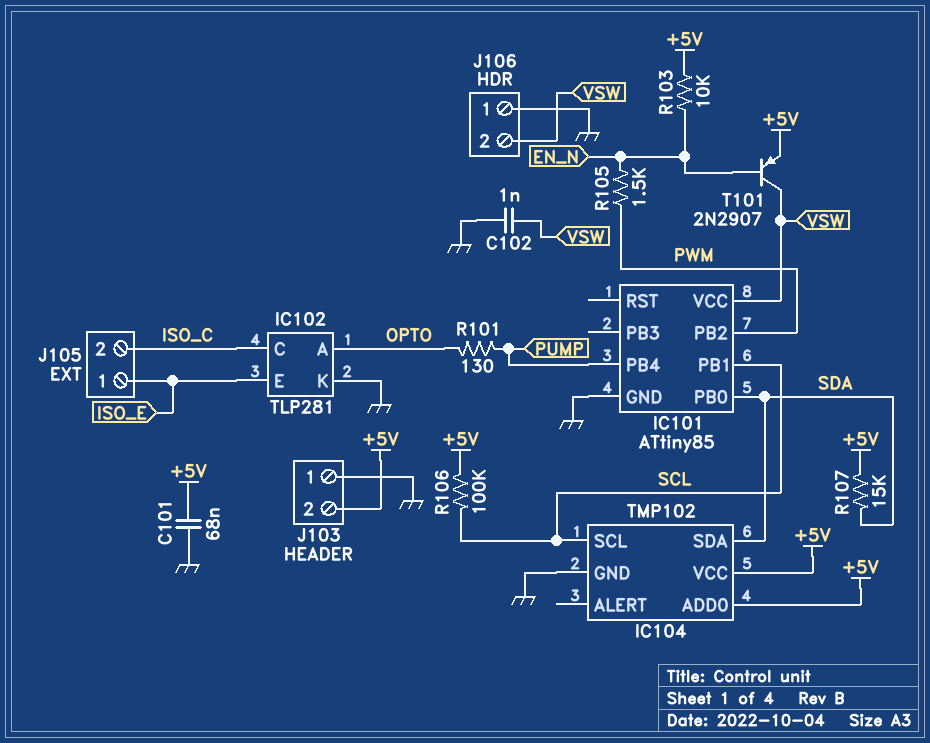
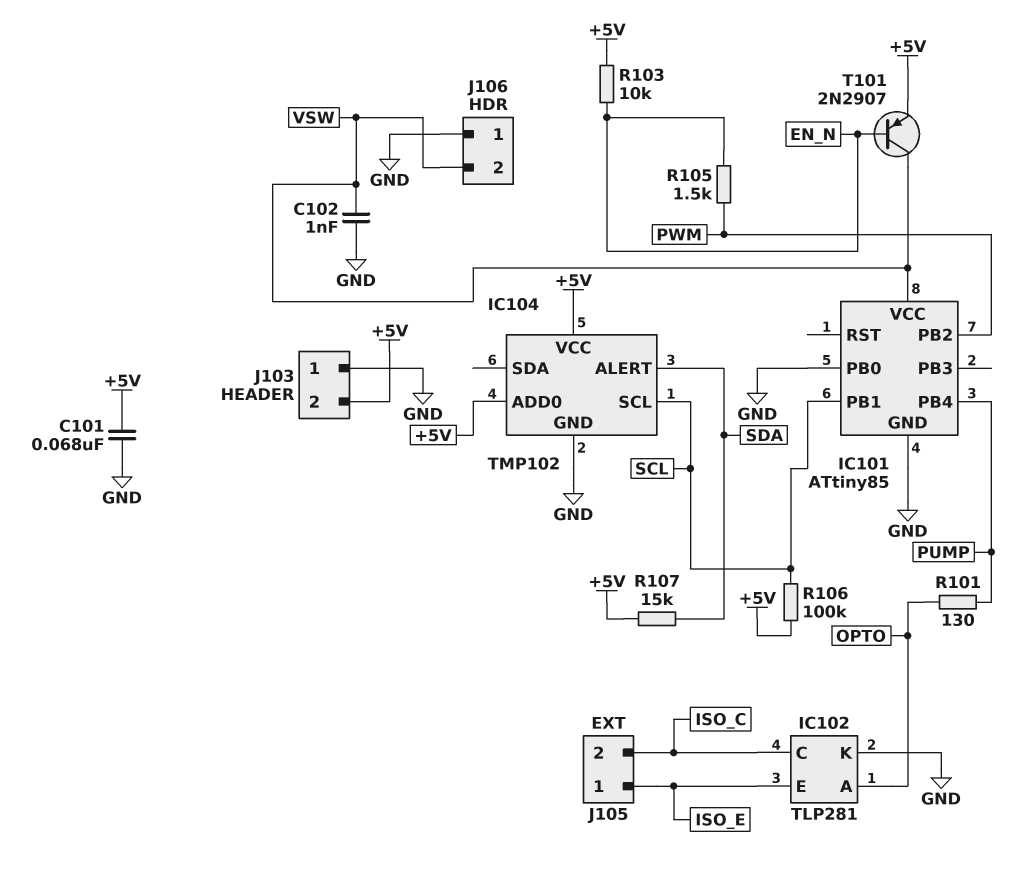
IC101 pin PB0: SDA -> GND
IC104 pin ALERT: none -> SDA
IC104 pin SDA: SDA -> none

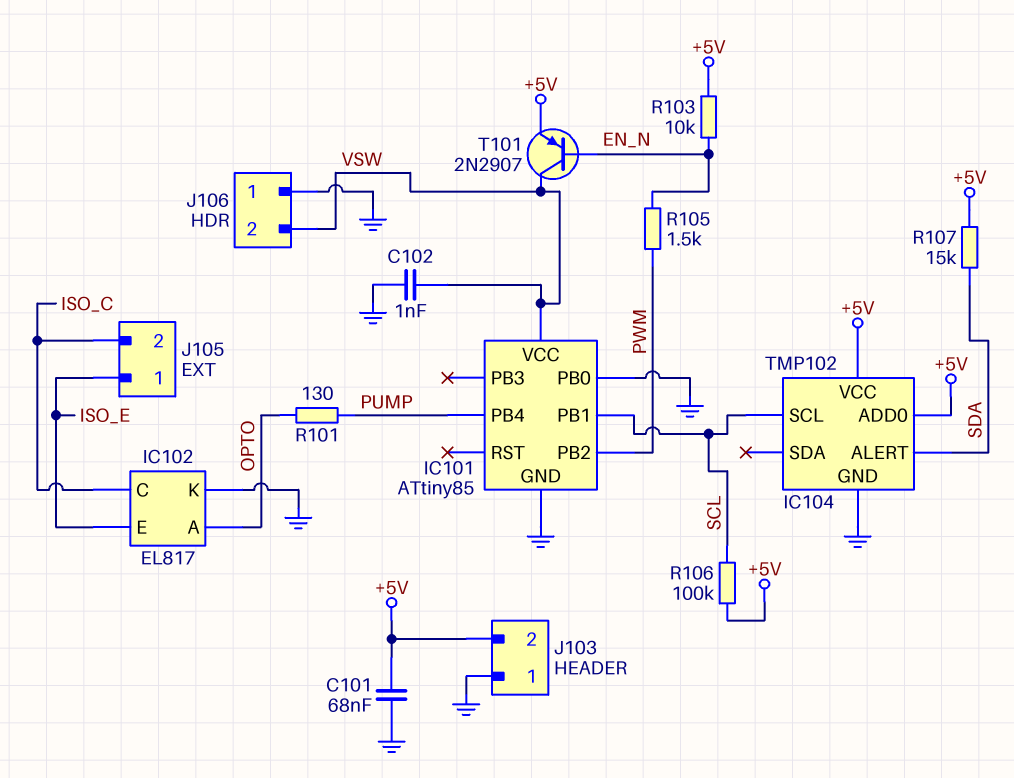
IC102: TLP281 -> EL817

